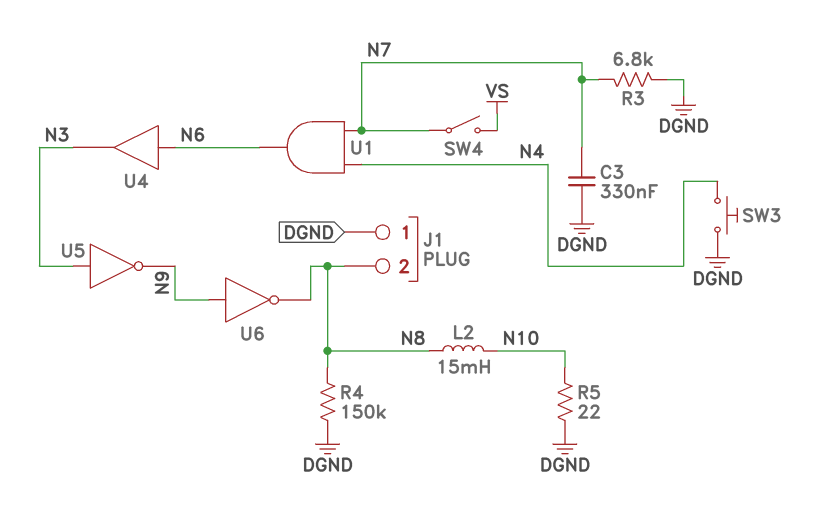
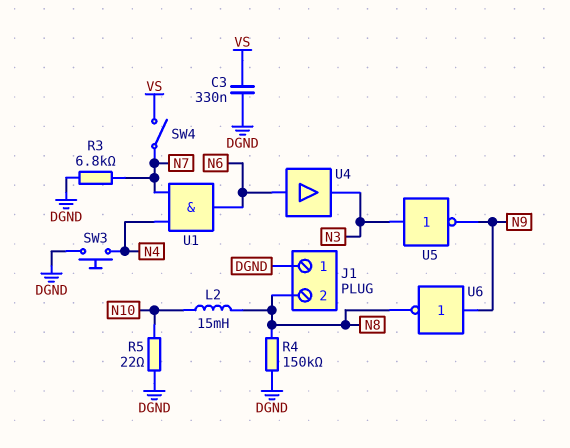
C3: 330nF (DGND, N7) -> 330nF (DGND, VS)

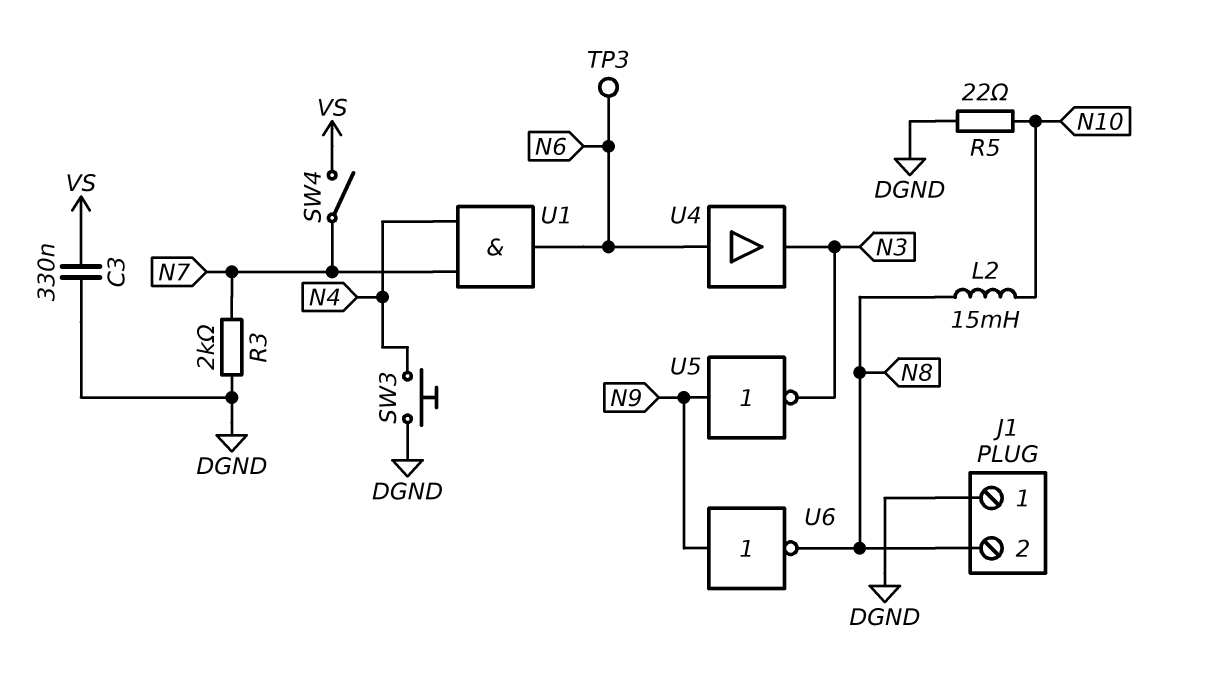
R3: 6.8k (DGND, N7) -> 2k (DGND, N7)
R4: 150k (DGND, N8) -> none
TP3: none -> test point (N6)
U5: NOT (in N3, out N9) -> NOT (in N9, out N3)

